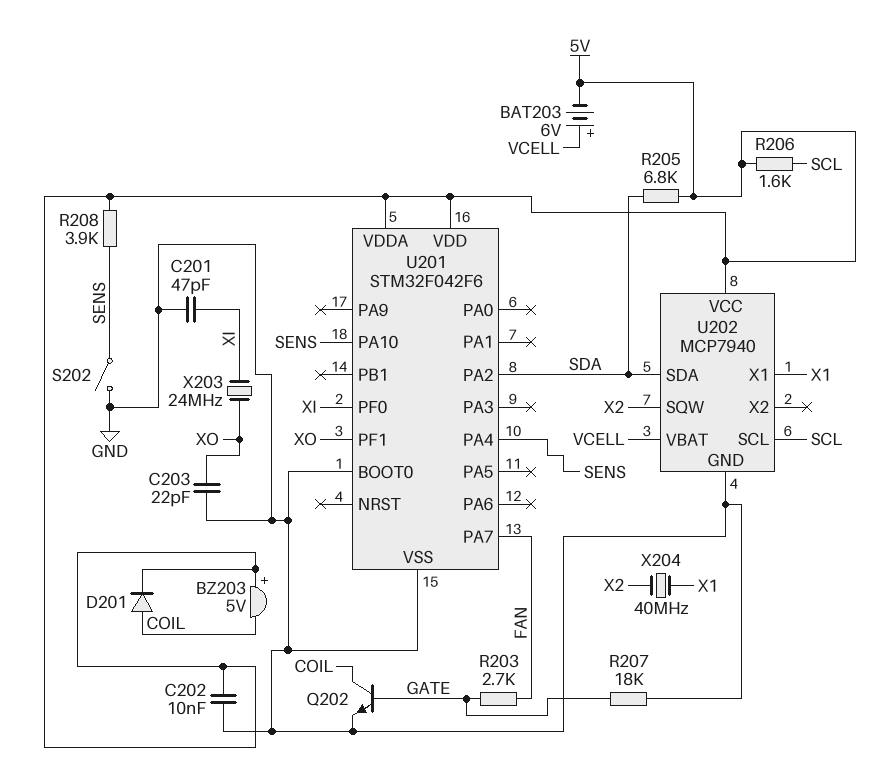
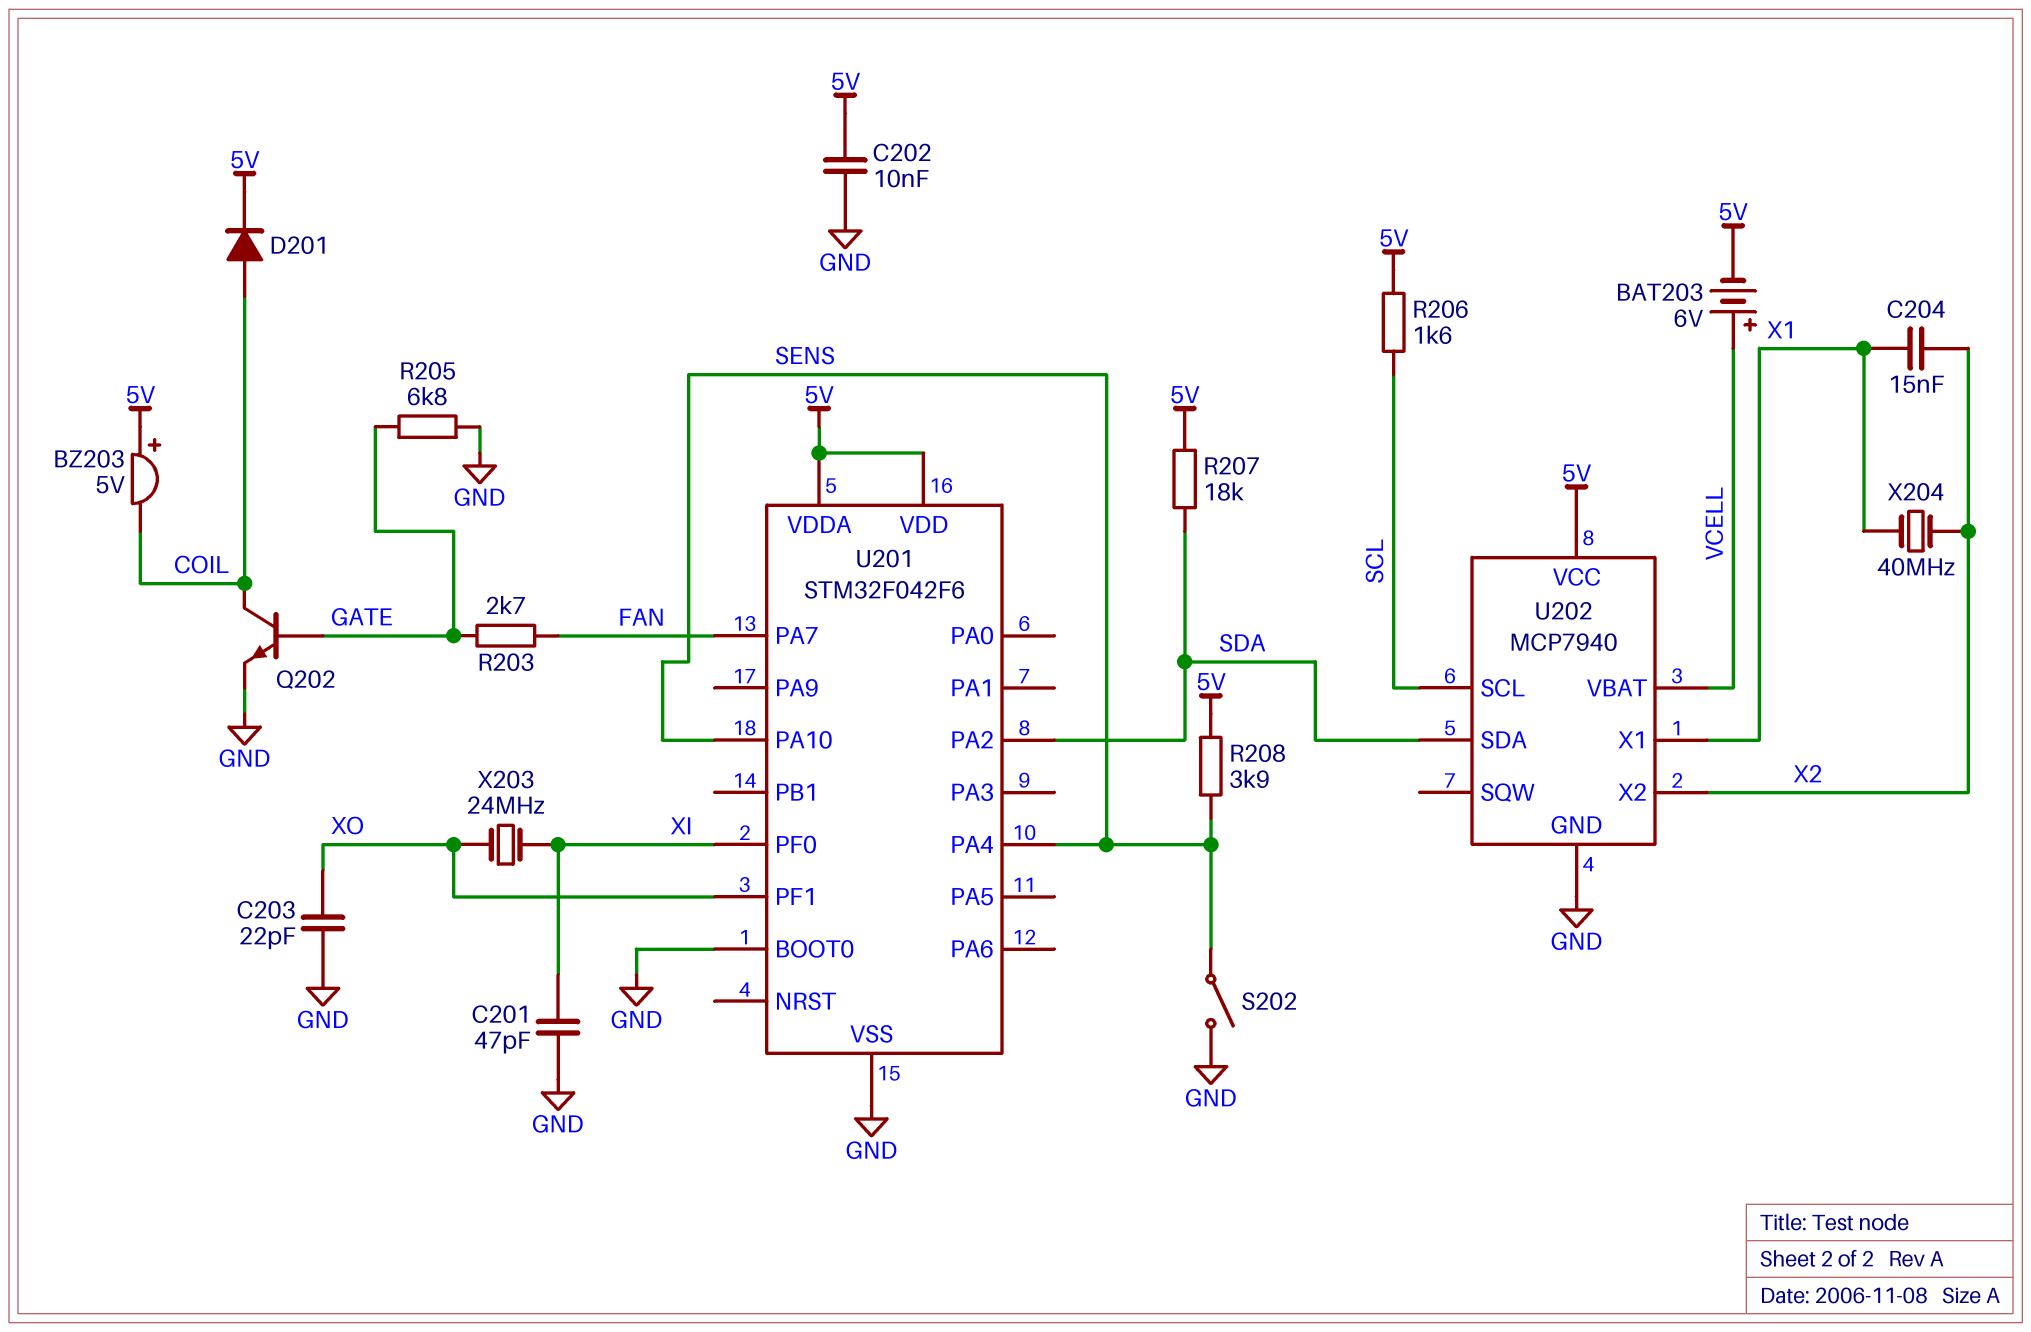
C204: none -> 15nF (X1, X2)
R205: 6.8k (5V, SDA) -> 6.8k (GATE, GND)
R207: 18k (GATE, GND) -> 18k (5V, SDA)
U202 pin SQW: X2 -> none
U202 pin X2: none -> X2

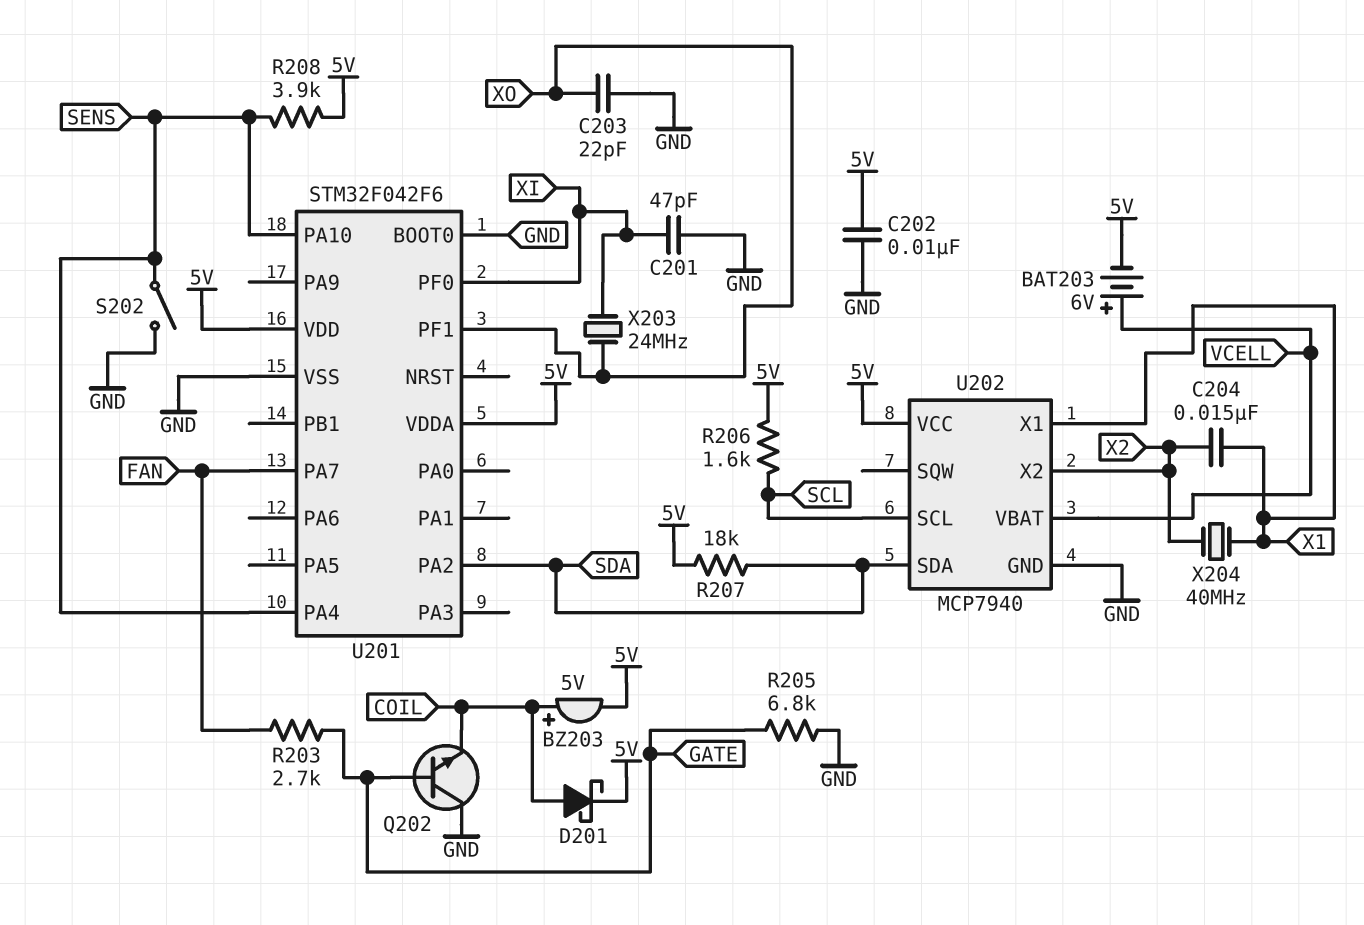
BZ203: buzzer 5V (plus 5V, minus COIL) -> buzzer 5V (plus COIL, minus 5V)
D201: diode (A COIL, K 5V) -> schottky (A COIL, K 5V)
Q202: NPN (B GATE, C COIL, E GND) -> NPN (B GATE, C GND, E COIL)

